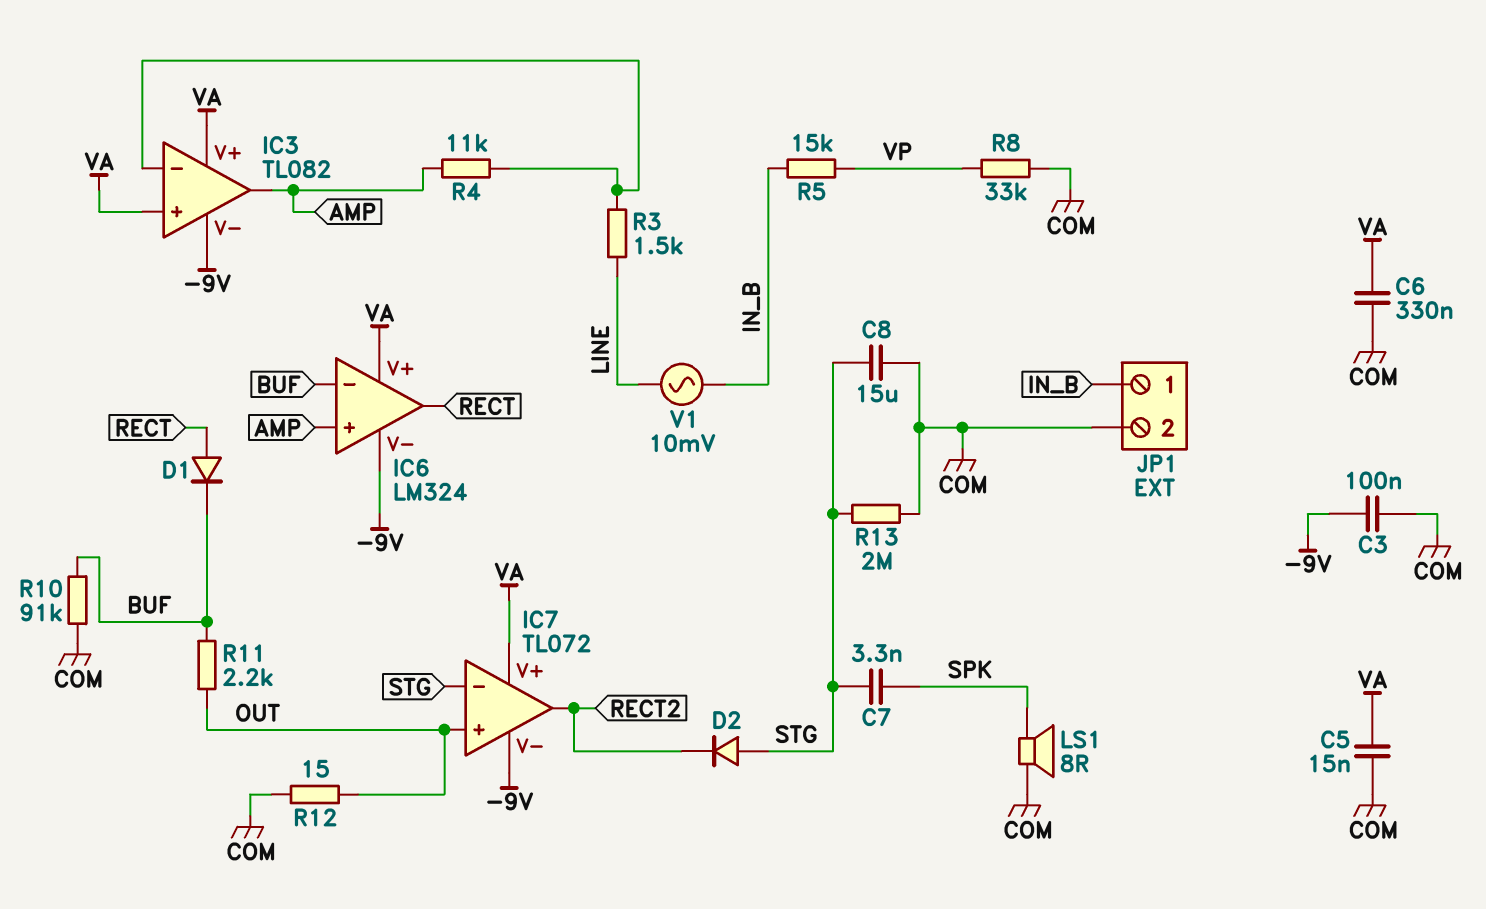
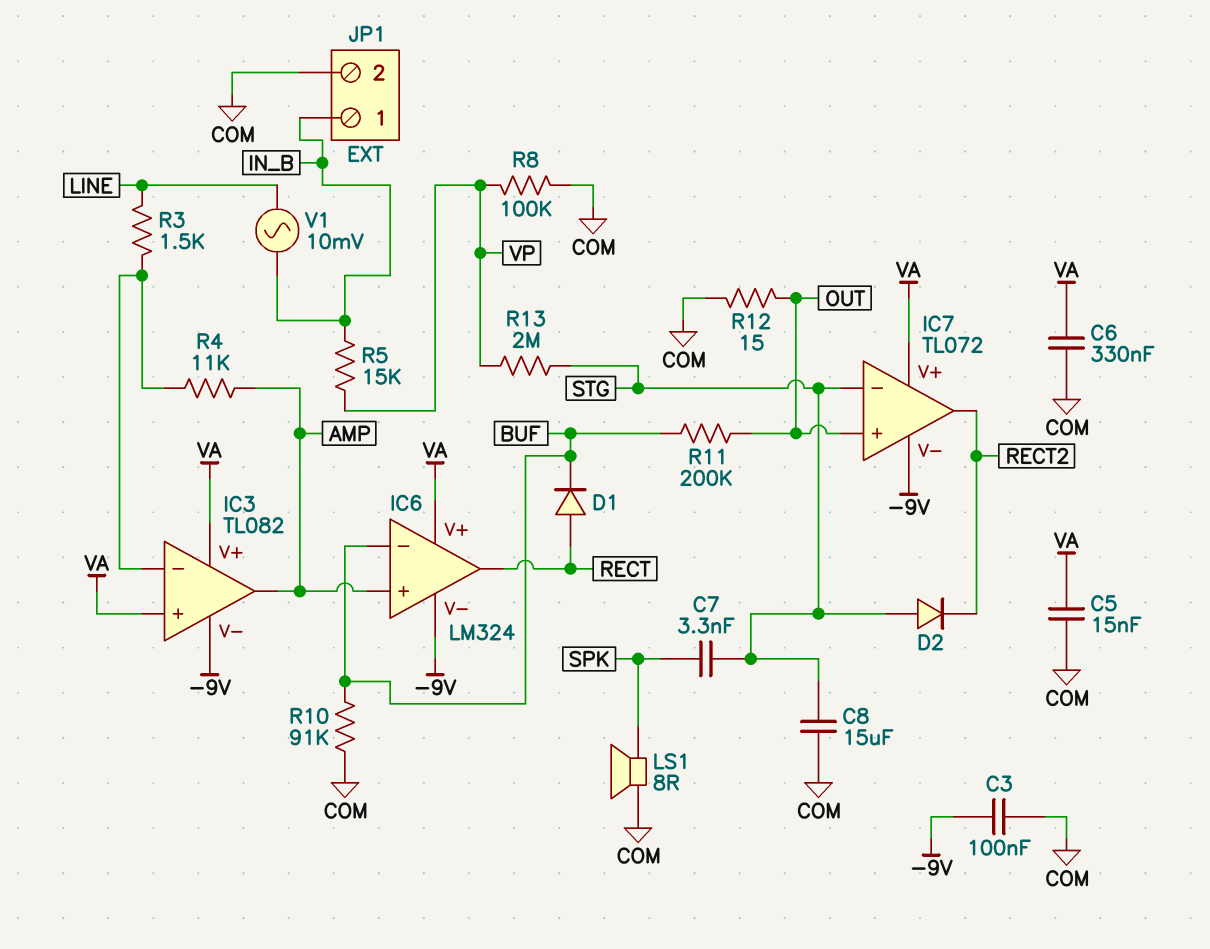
R8: 33k (COM, VP) -> 100k (COM, VP)
R11: 2.2k (BUF, OUT) -> 200k (BUF, OUT)
R13: 2M (COM, STG) -> 2M (STG, VP)

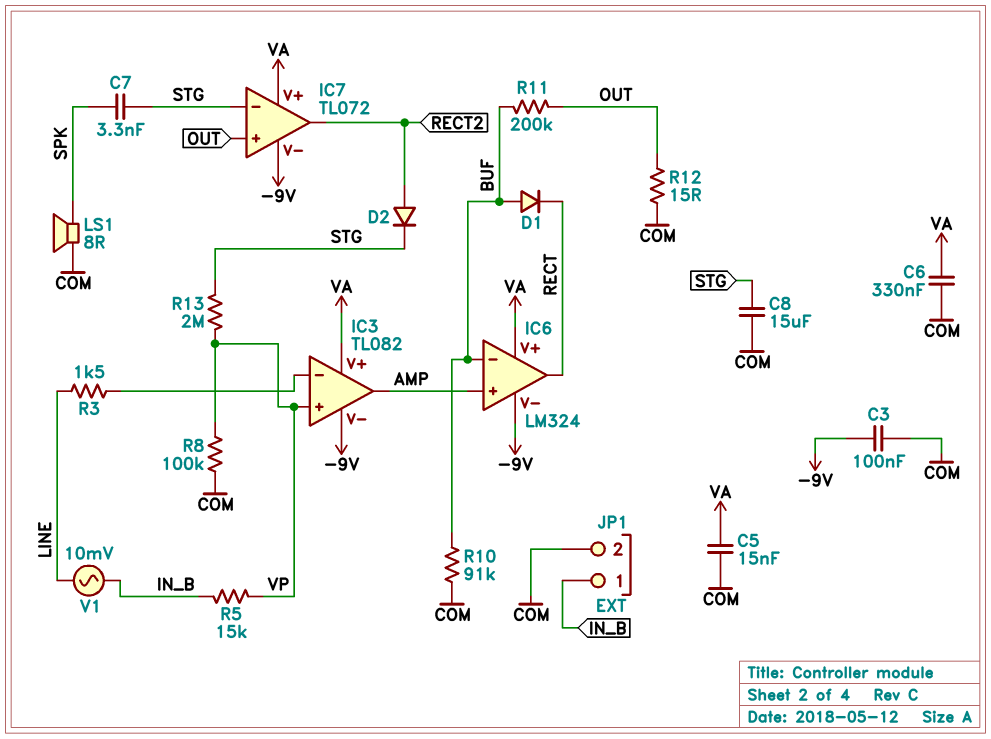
D1: diode (A RECT, K BUF) -> diode (A BUF, K RECT)
D2: diode (A STG, K RECT2) -> diode (A RECT2, K STG)
IC3 pin in+: VA -> VP
R4: 11k (AMP, IC3/in-) -> none

